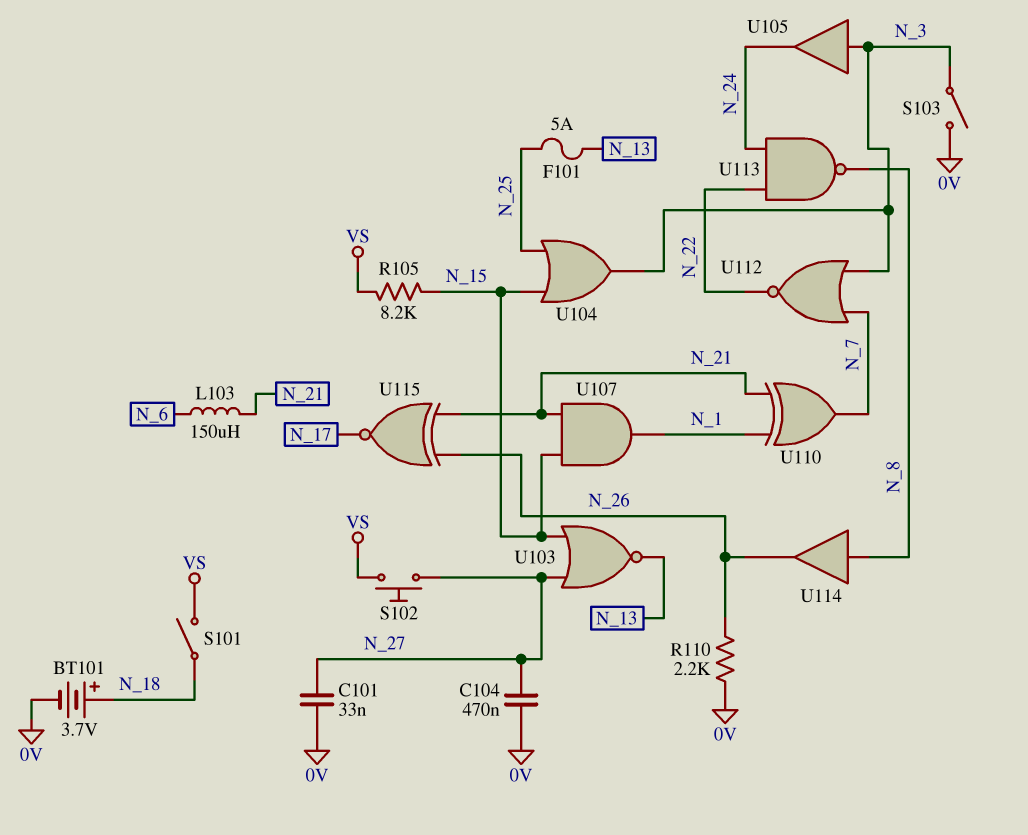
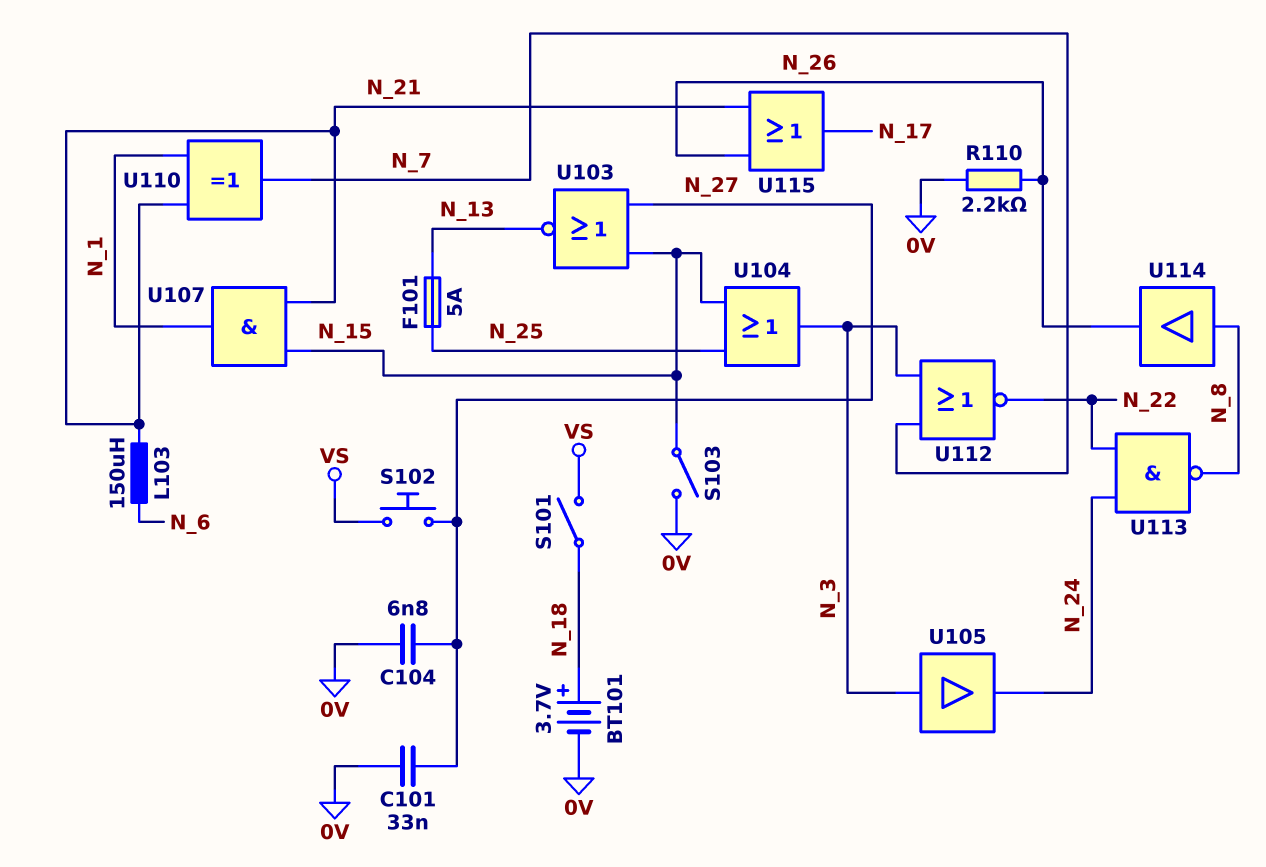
C104: 470nF (0V, N_27) -> 6.8nF (0V, N_27)
R105: 8.2k (N_15, VS) -> none
S103: switch (0V, N_3) -> switch (0V, N_15)
U115: XNOR (in N_21, in N_26, out N_17) -> OR (in N_21, in N_26, out N_17)

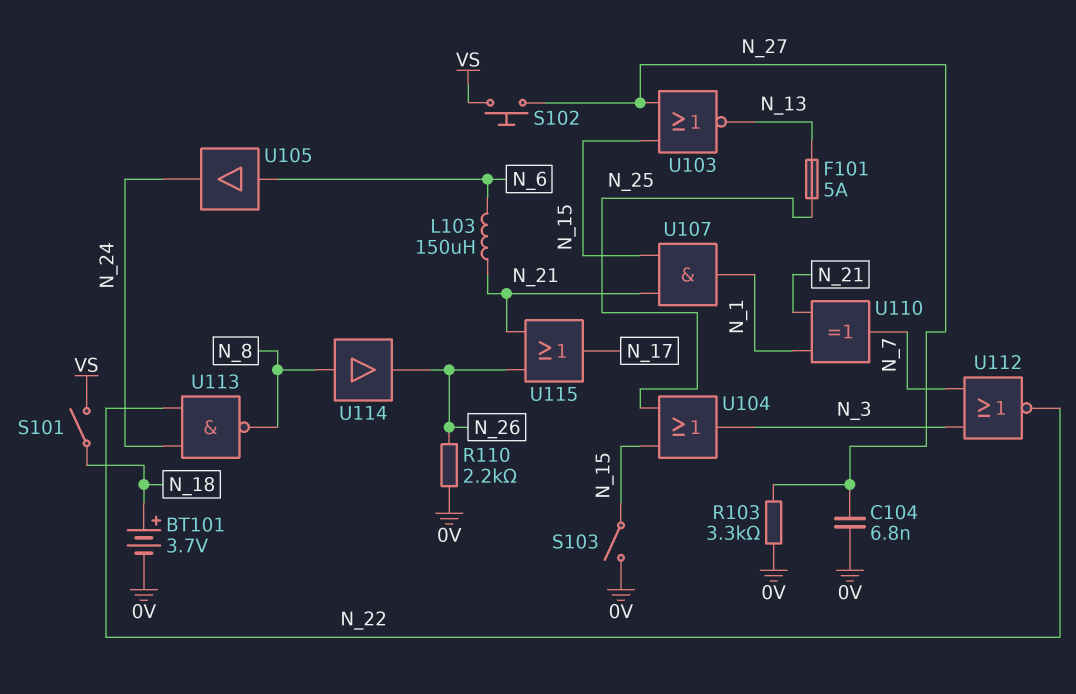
C101: 33nF (0V, N_27) -> none
R103: none -> 3.3k (0V, N_27)
U105: buffer (in N_3, out N_24) -> buffer (in N_6, out N_24)

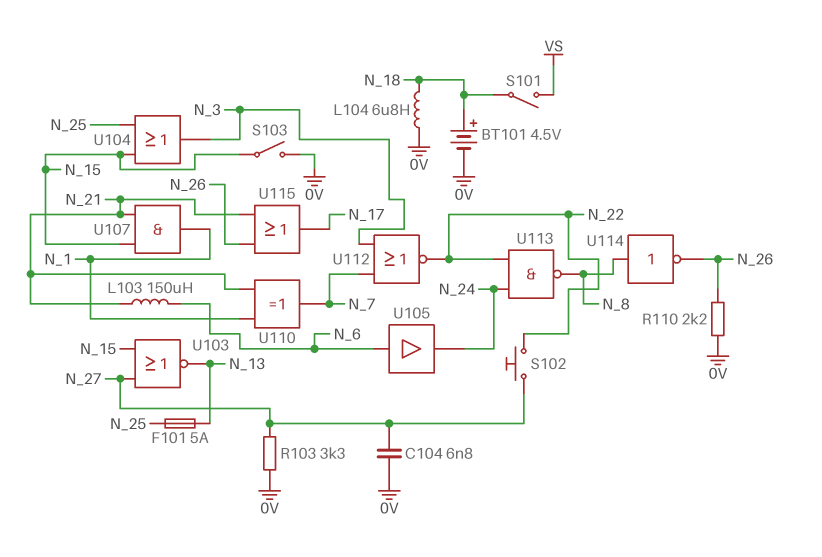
BT101: 3.7V (plus N_18, minus 0V) -> 4.5V (plus N_18, minus 0V)
L104: none -> 6.8uH (0V, N_18)
S102: button (N_27, VS) -> button (N_22, N_27)
U114: buffer (in N_8, out N_26) -> NOT (in N_8, out N_26)

